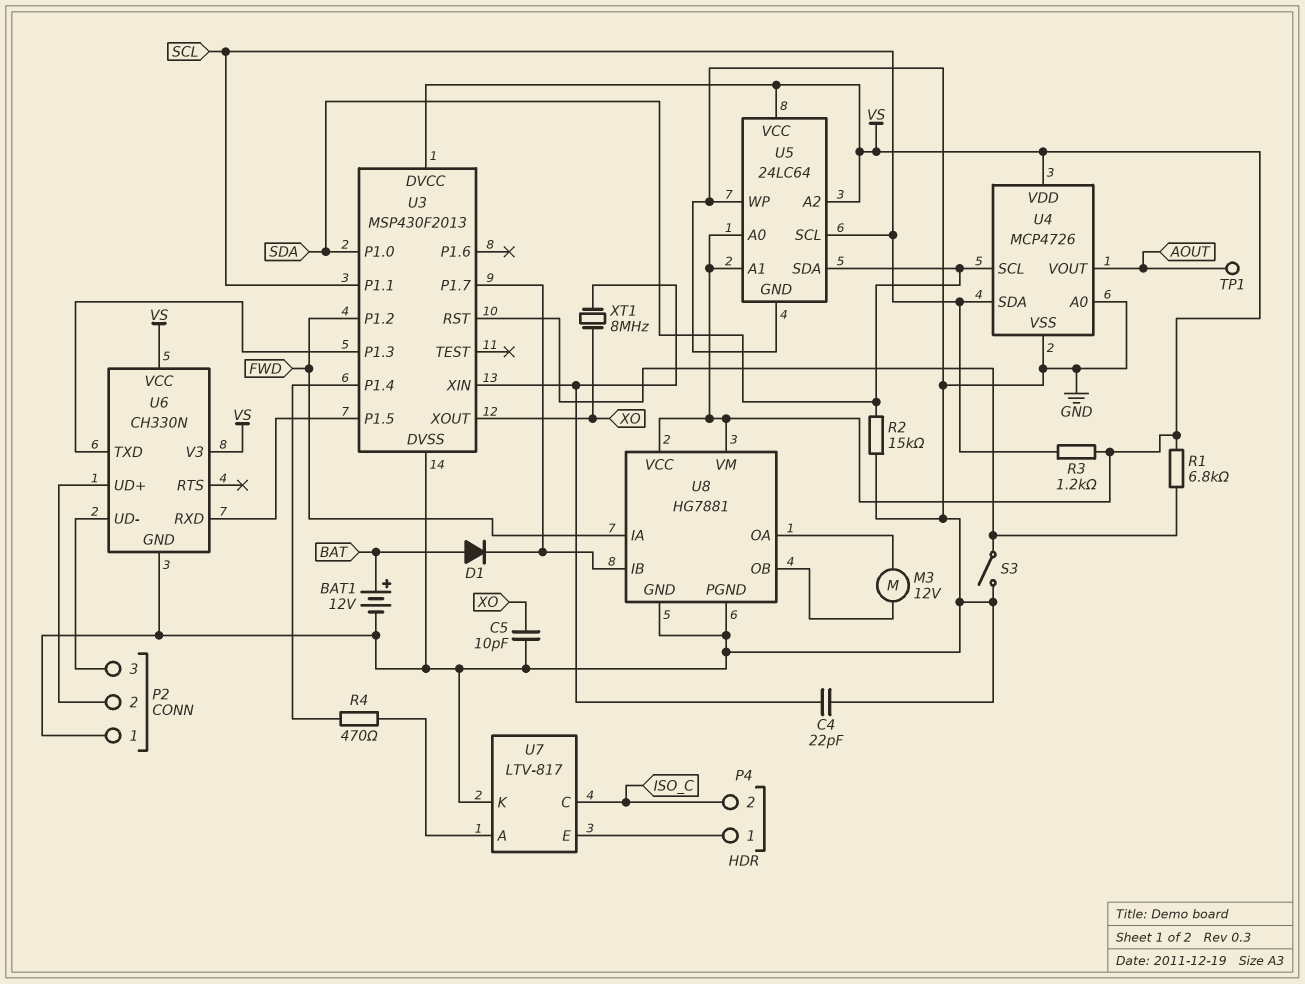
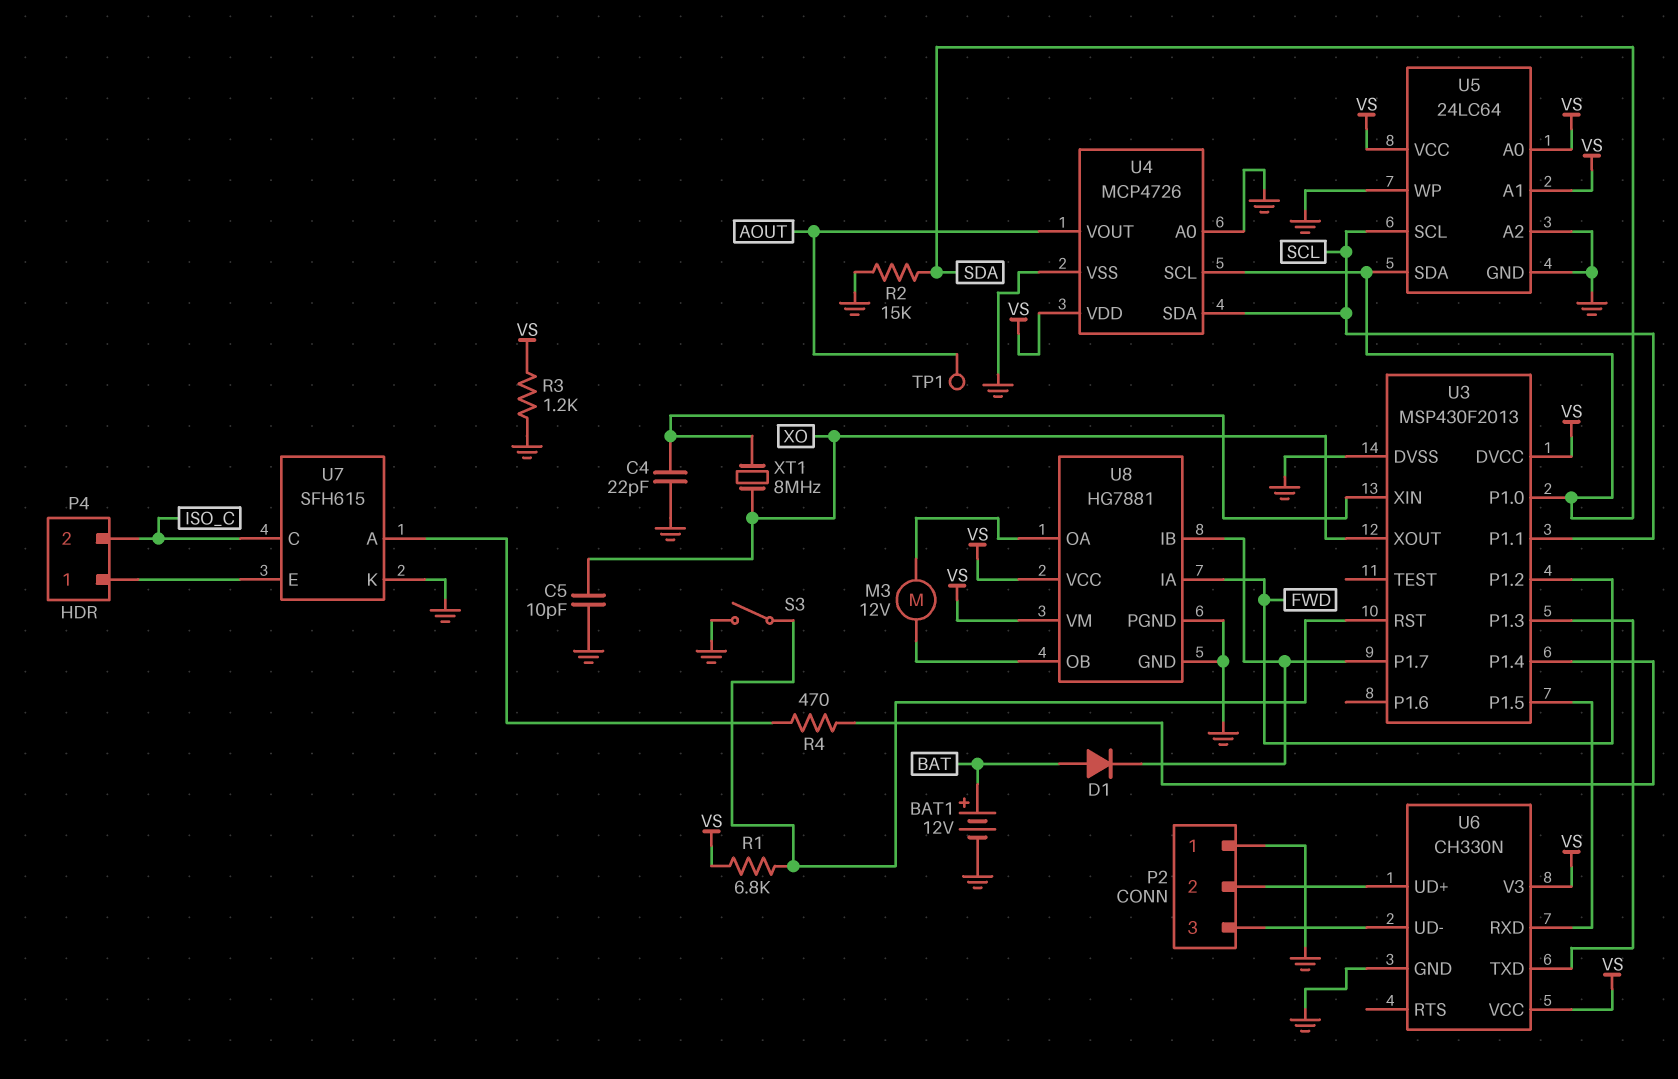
R3: 1.2k (SCL, VS) -> 1.2k (GND, VS)
U5 pin A2: VS -> GND
U7: LTV-817 -> SFH615

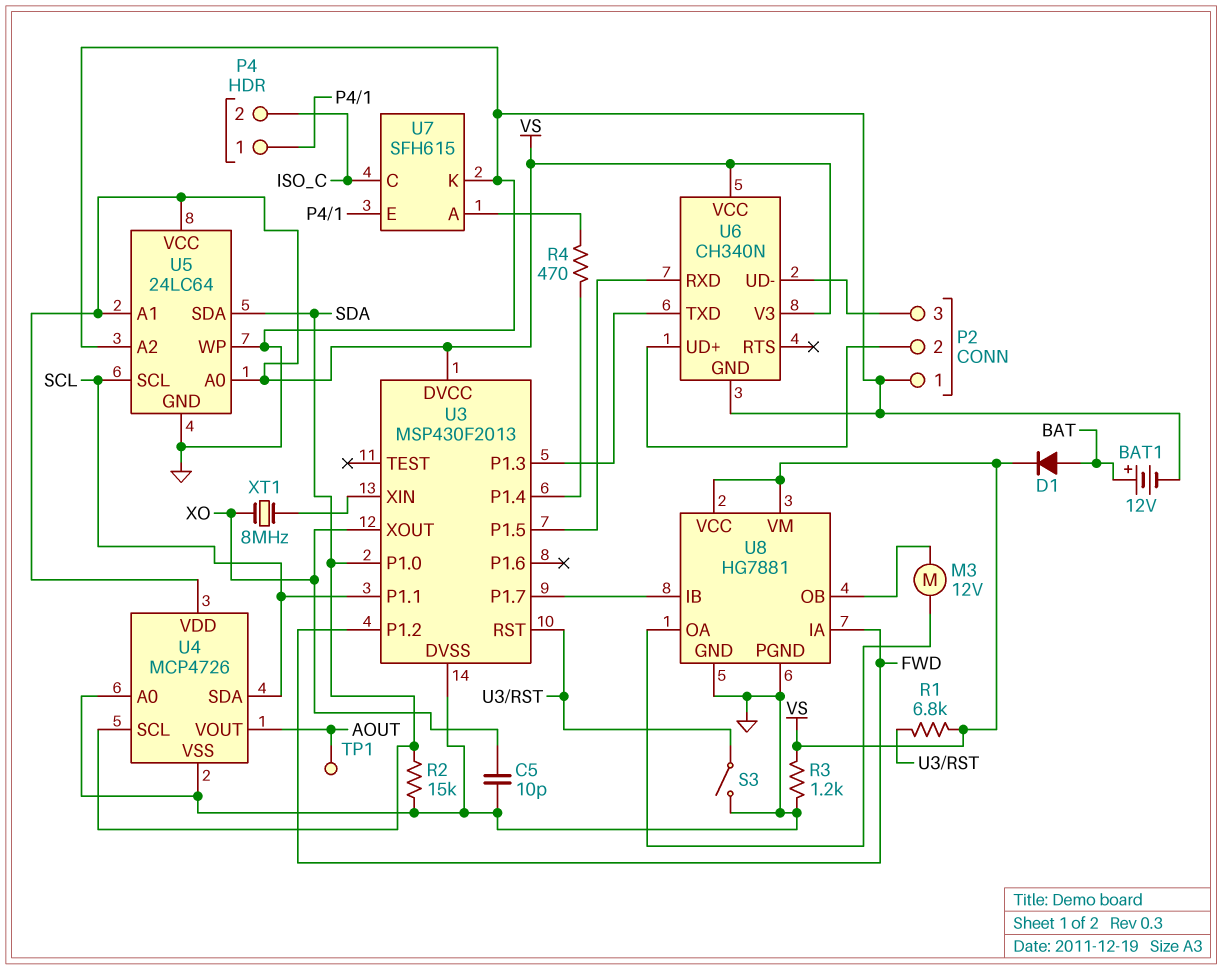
C4: 22pF (GND, U3/XIN) -> none
D1: diode (A BAT, K U3/P1.7) -> diode (A BAT, K VS)
U6: CH330N -> CH340N

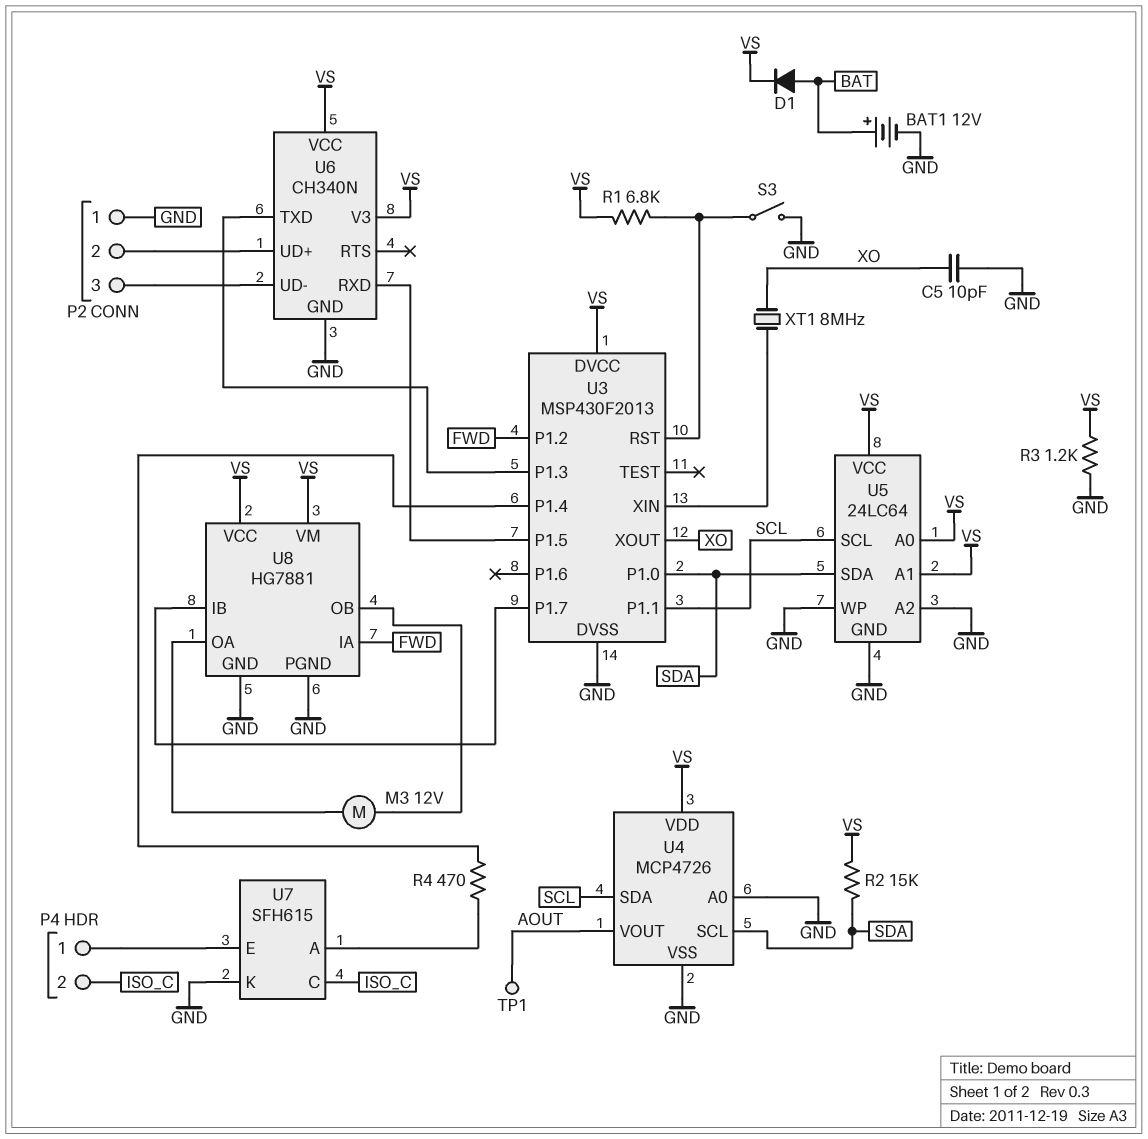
R2: 15k (GND, SDA) -> 15k (SDA, VS)

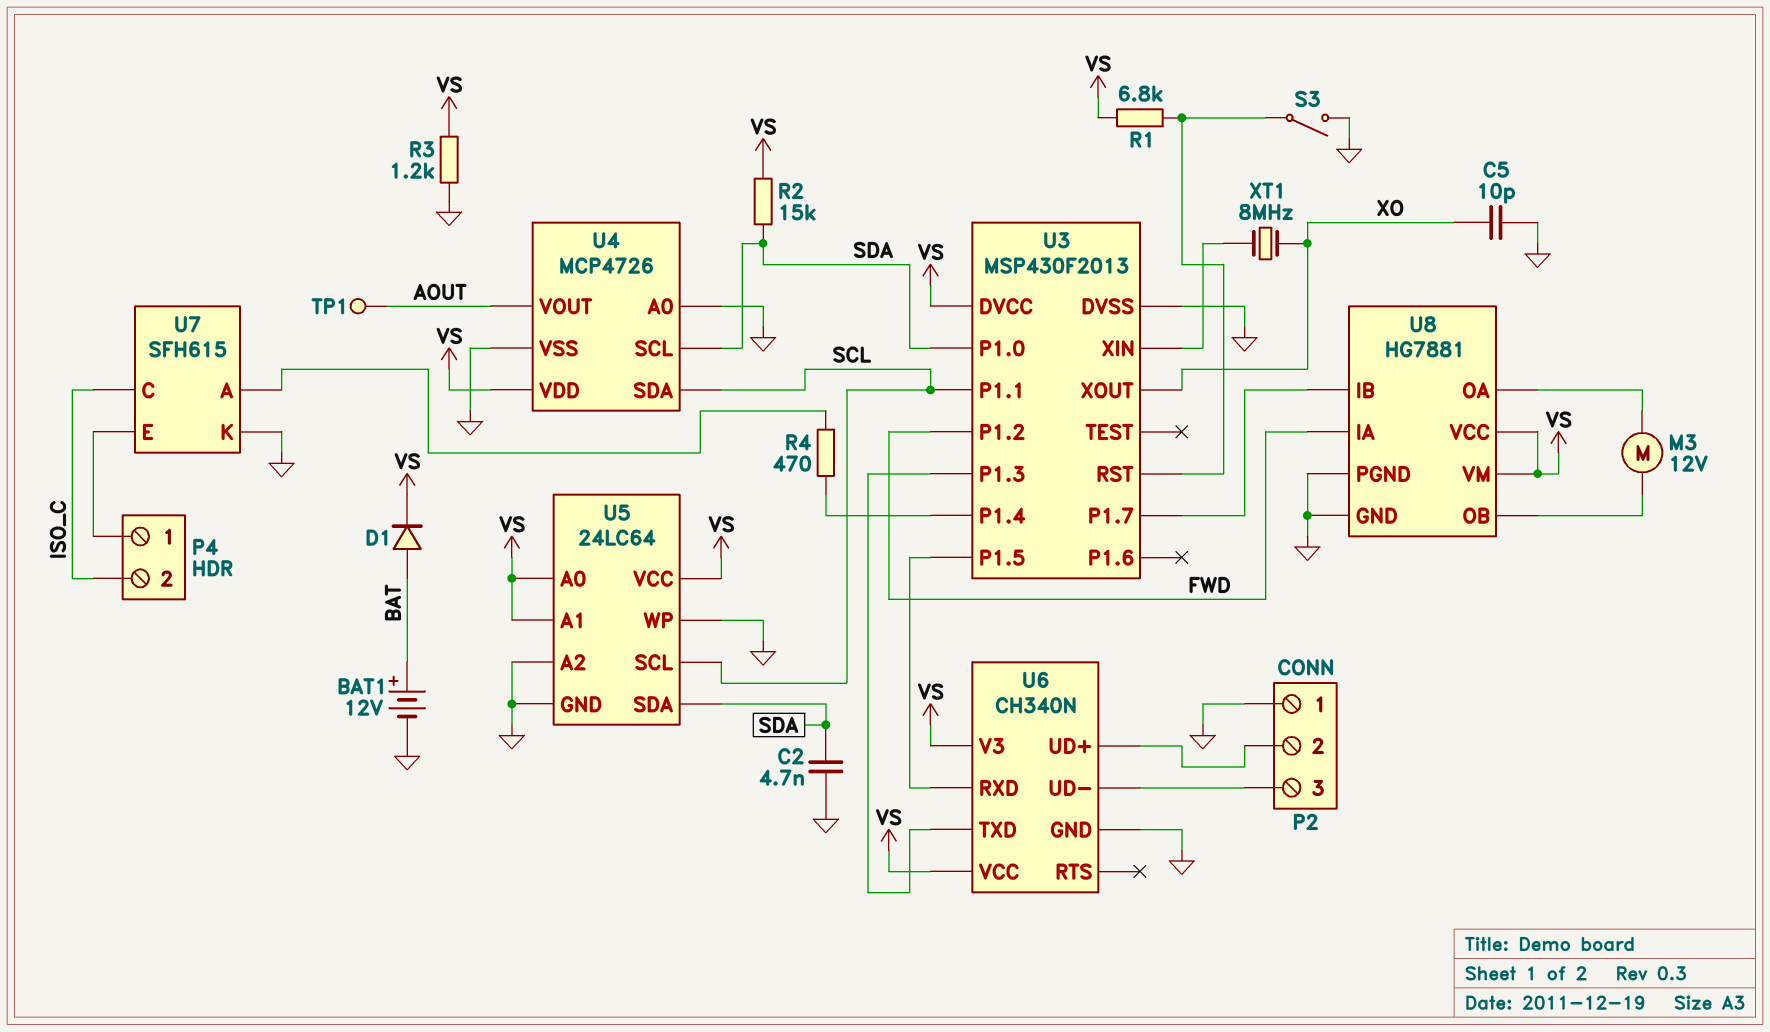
C2: none -> 4.7nF (GND, SDA)

